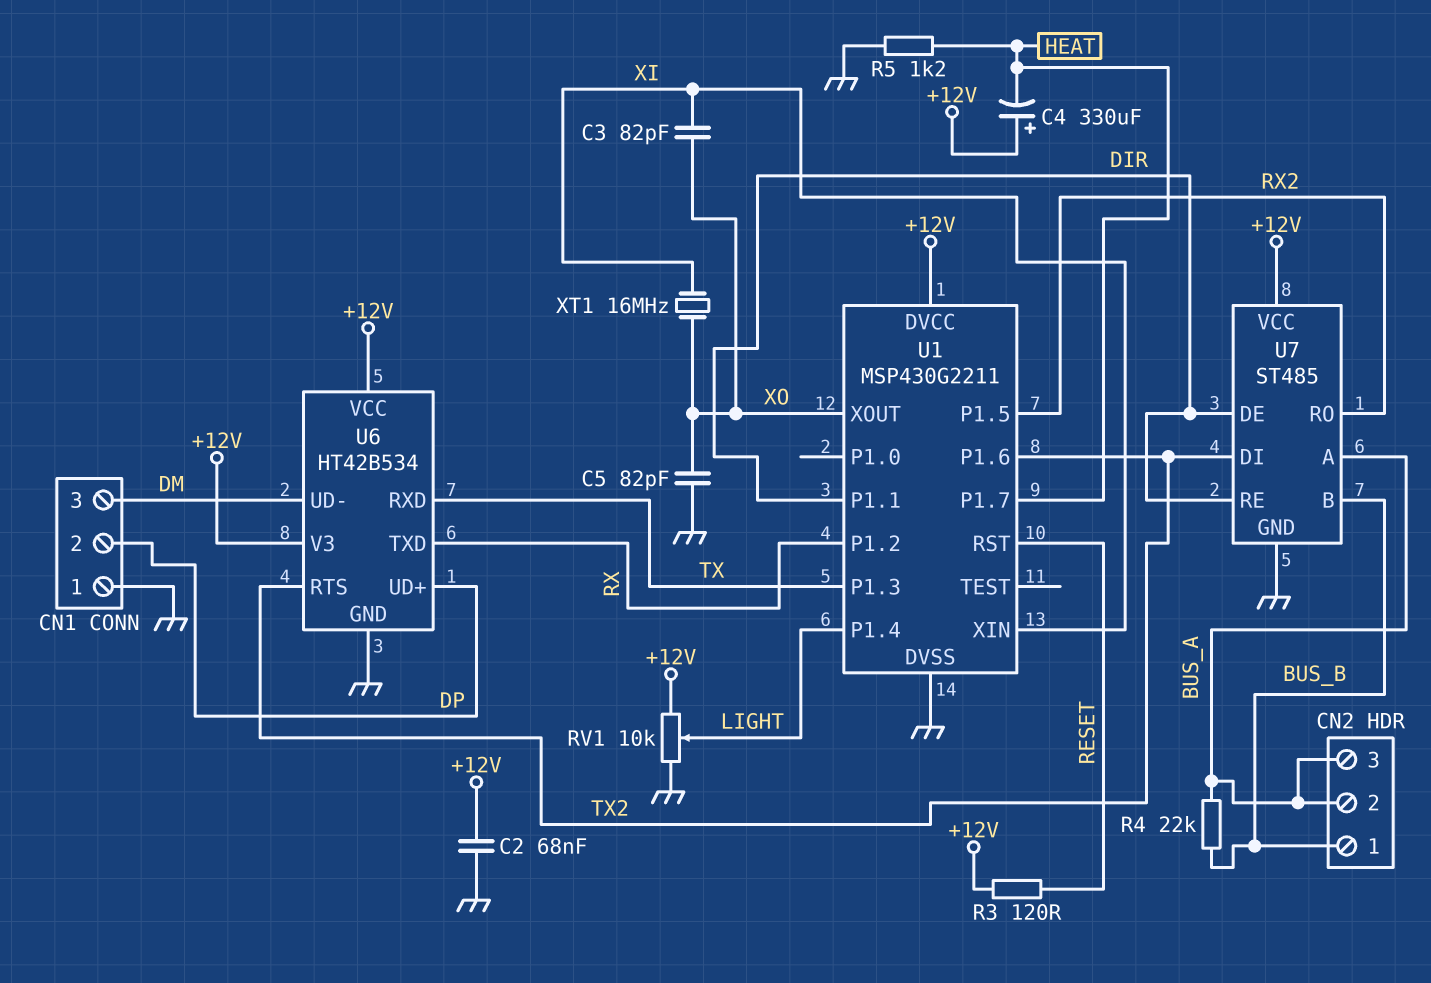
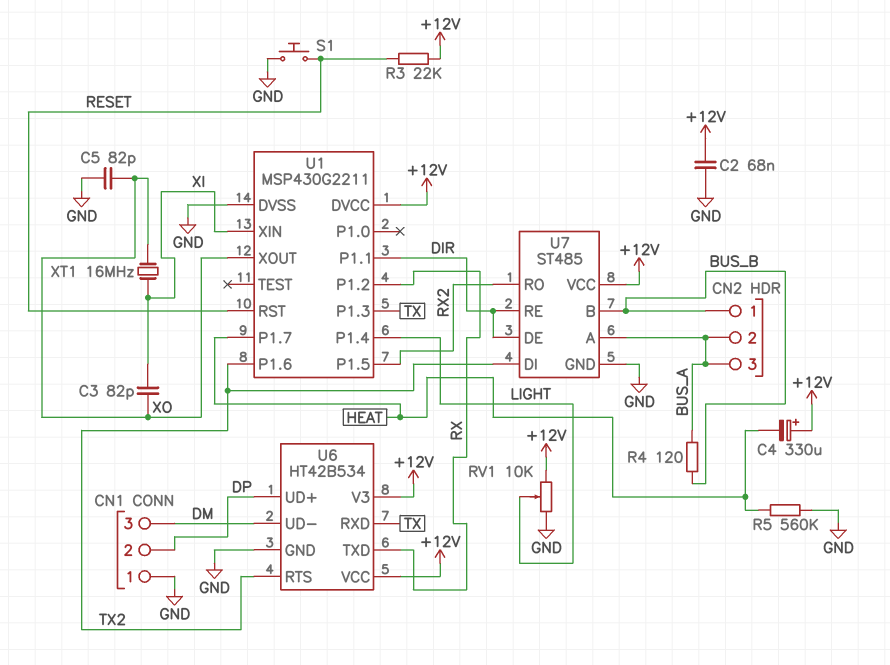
R3: 120 (+12V, RESET) -> 22k (+12V, RESET)
R4: 22k (BUS_A, BUS_B) -> 120 (BUS_A, BUS_B)
R5: 1.2k (GND, HEAT) -> 560k (GND, HEAT)
S1: none -> button (GND, RESET)

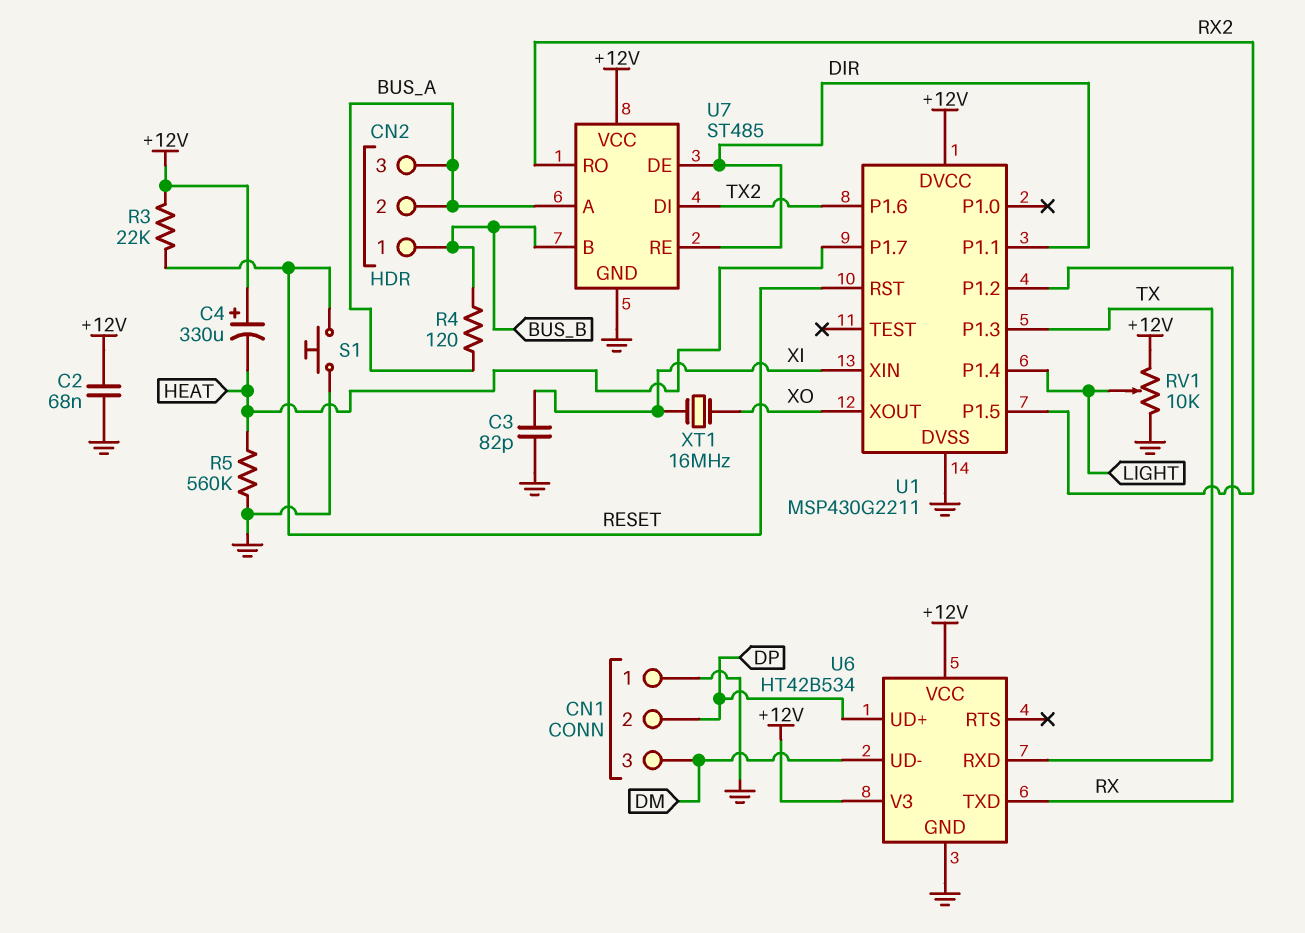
C3: 82pF (XI, XO) -> 82pF (GND, XI)
C5: 82pF (GND, XO) -> none
U6 pin RTS: TX2 -> none

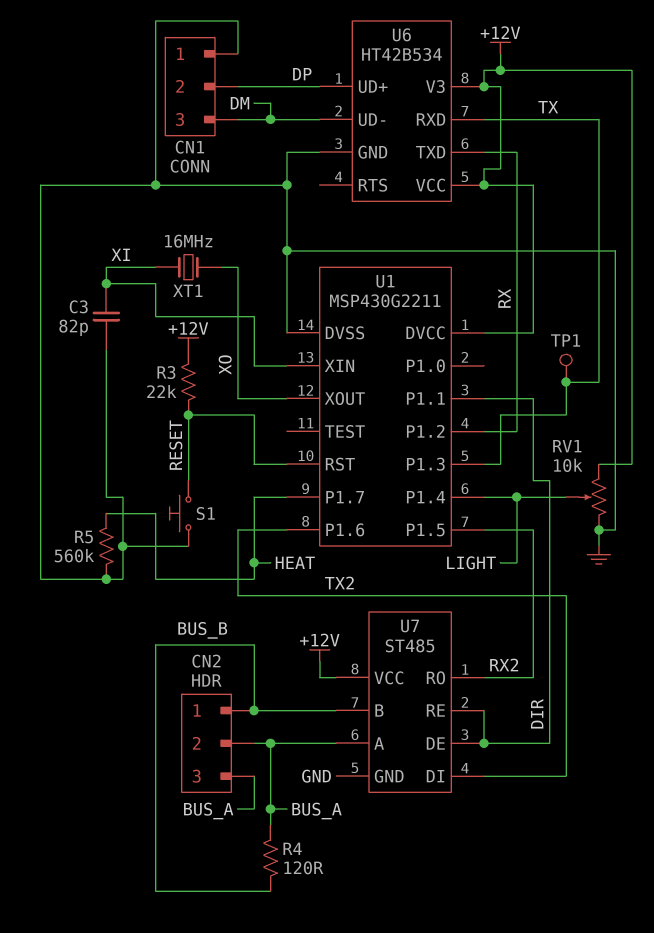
C2: 68nF (+12V, GND) -> none
C4: 330uF (plus +12V, minus HEAT) -> none
TP1: none -> test point (TX)

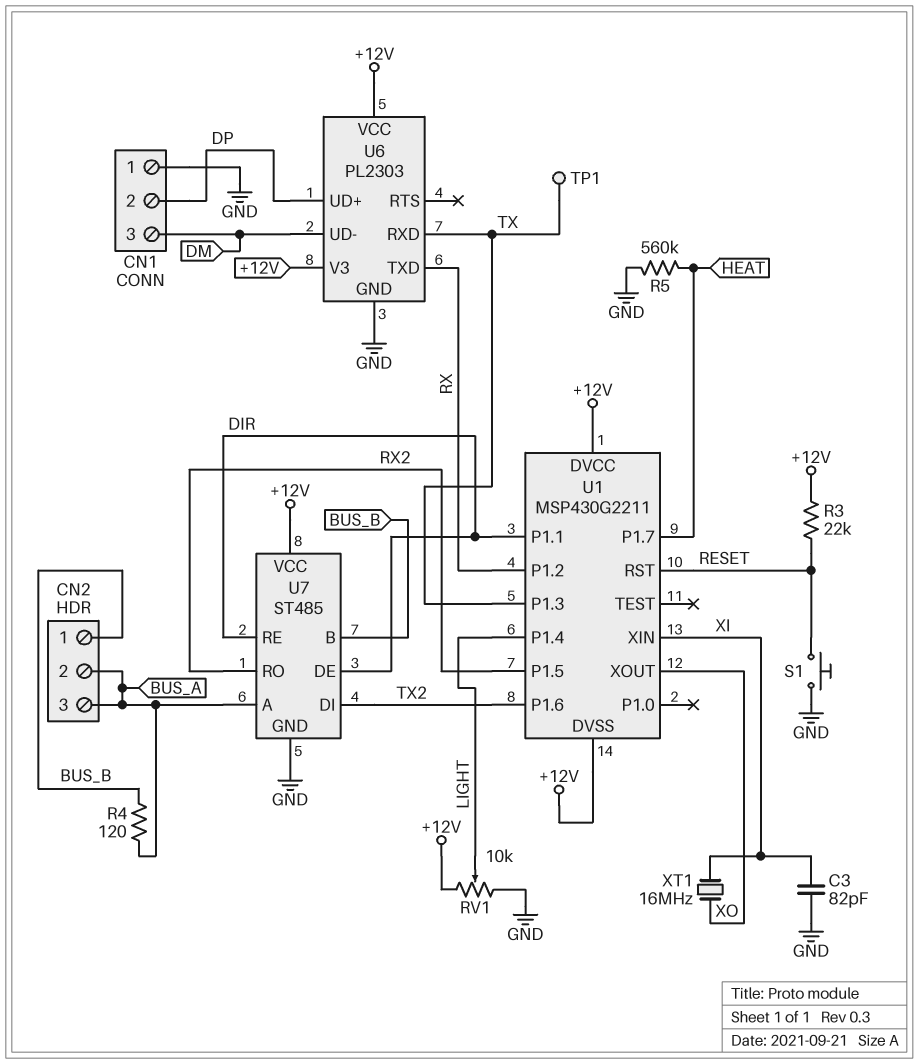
U1 pin DVSS: GND -> +12V
U6: HT42B534 -> PL2303

